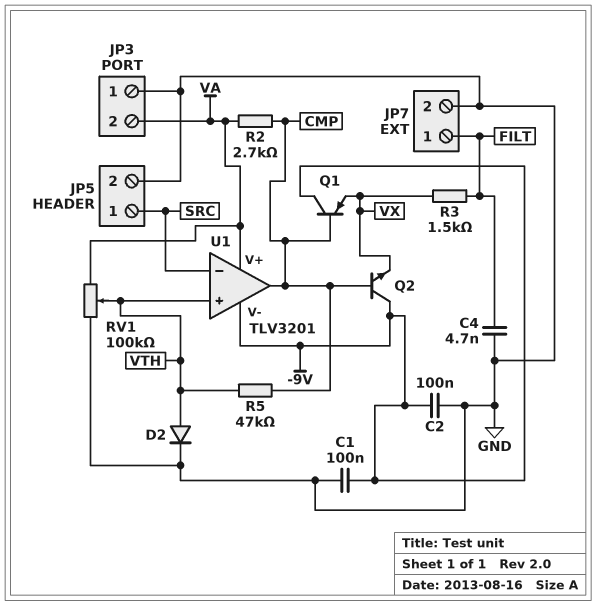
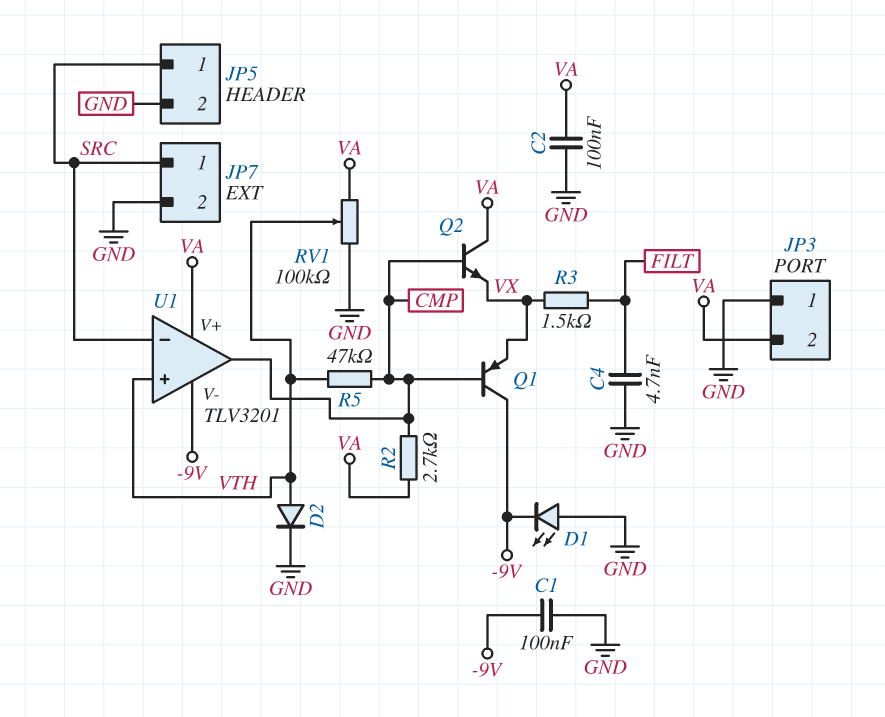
C2: 100nF (-9V, GND) -> 100nF (GND, VA)
D1: none -> LED (A GND, K -9V)
JP7 pin 1: FILT -> SRC
Q2: NPN (B CMP, C -9V, E VX) -> NPN (B CMP, C VA, E VX)

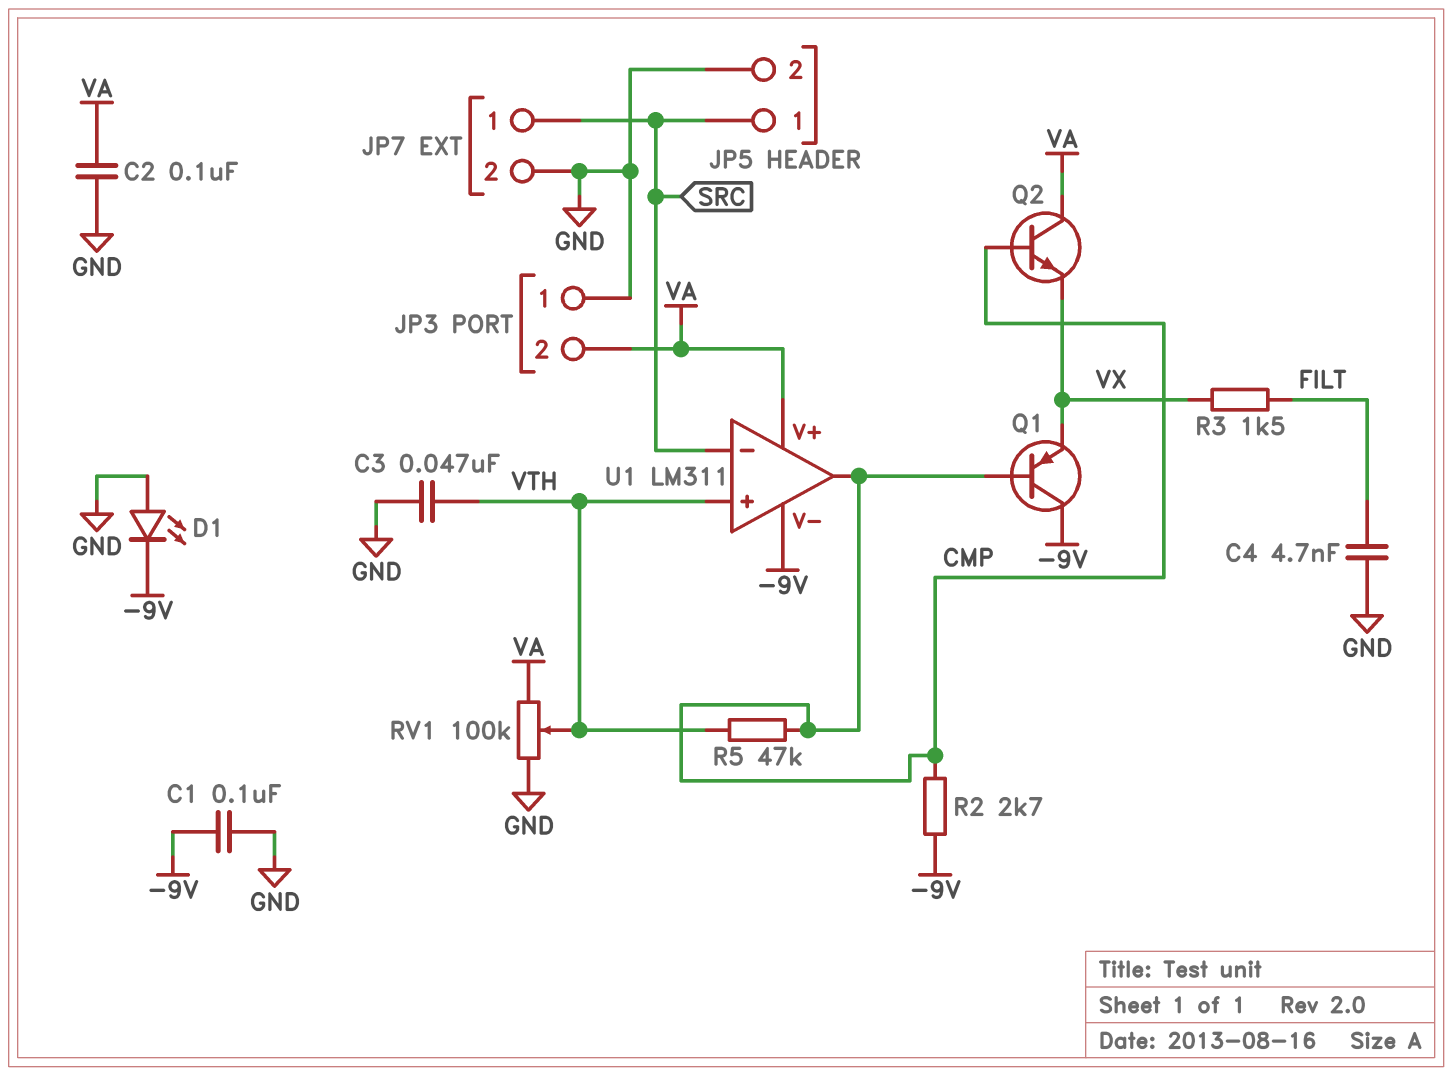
C3: none -> 47nF (GND, VTH)
D2: diode (A VTH, K GND) -> none
R2: 2.7k (CMP, VA) -> 2.7k (-9V, CMP)
U1: TLV3201 -> LM311

